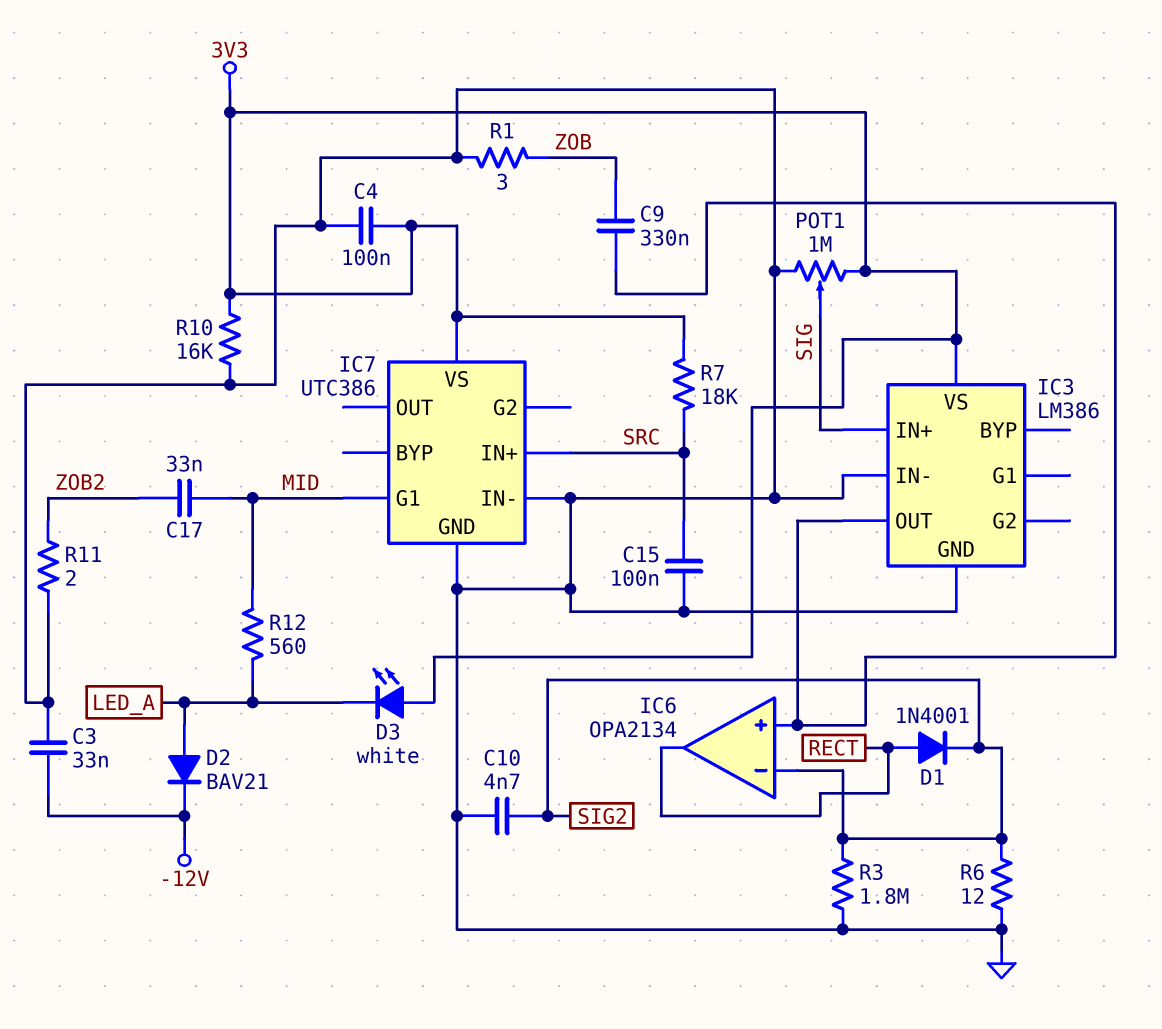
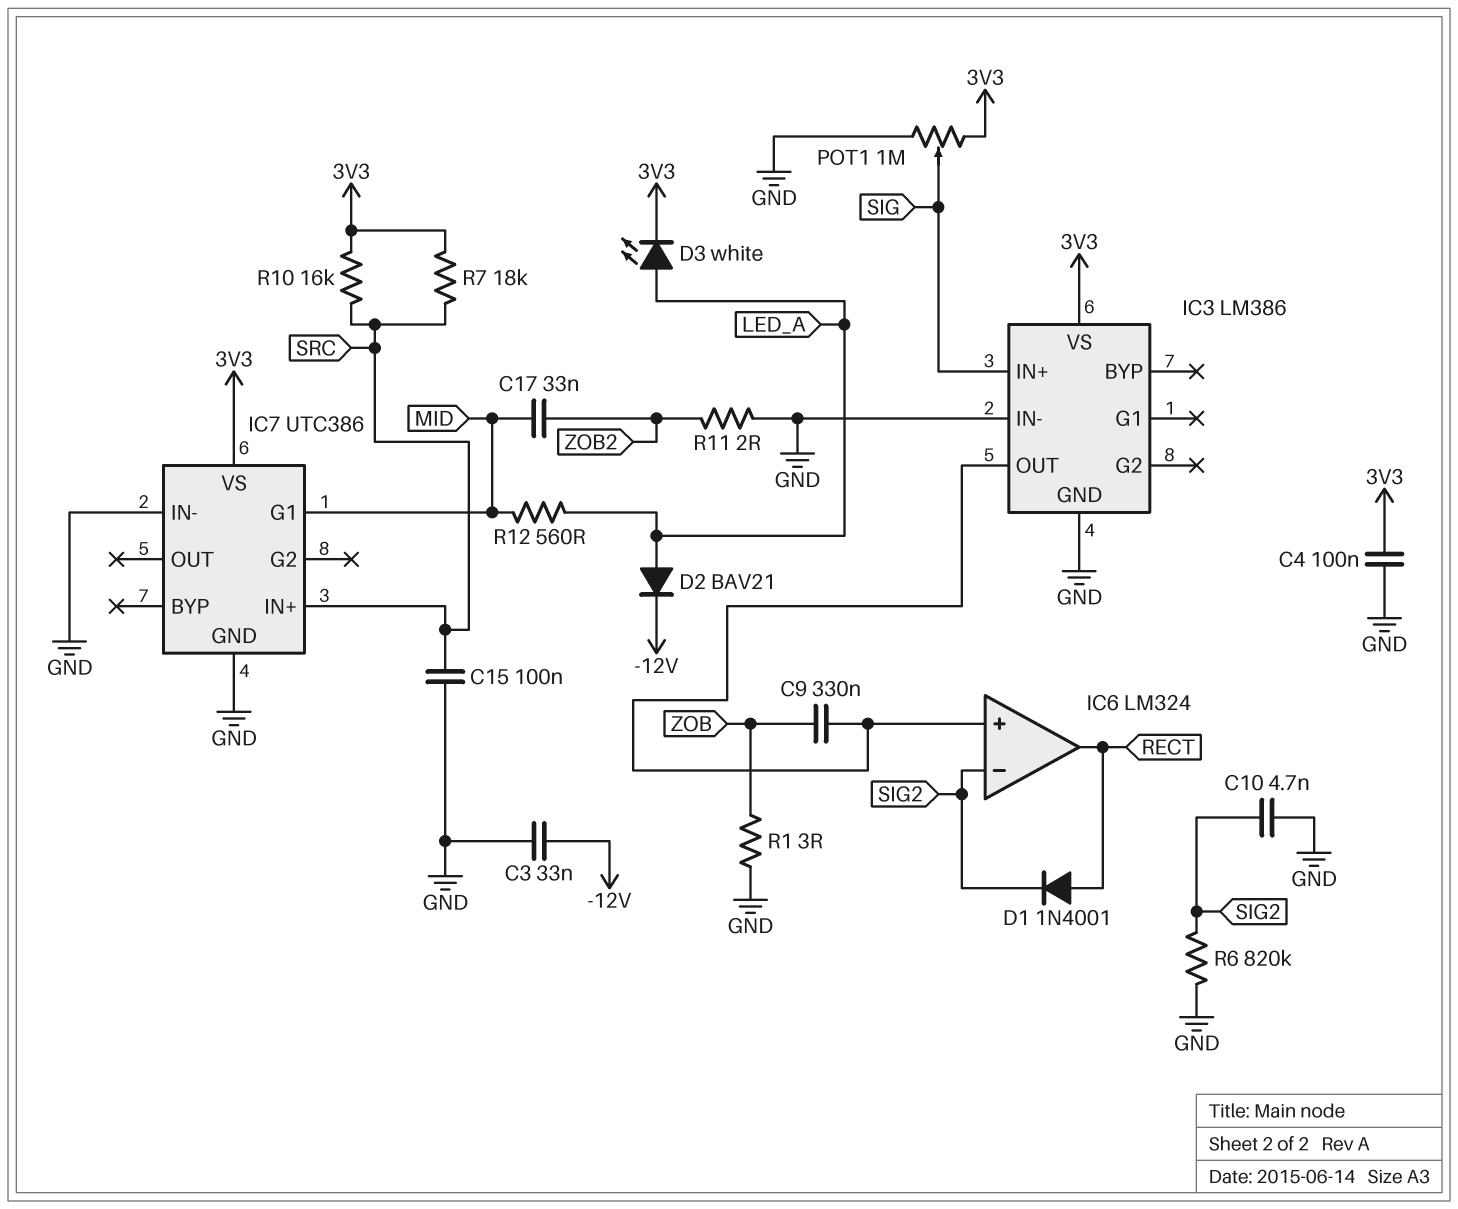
D3: LED white (A 3V3, K LED_A) -> LED white (A LED_A, K 3V3)
IC6: OPA2134 -> LM324
R3: 1.8M (GND, SIG2) -> none
R6: 12 (GND, SIG2) -> 820k (GND, SIG2)
R10: 16k (3V3, GND) -> 16k (3V3, SRC)

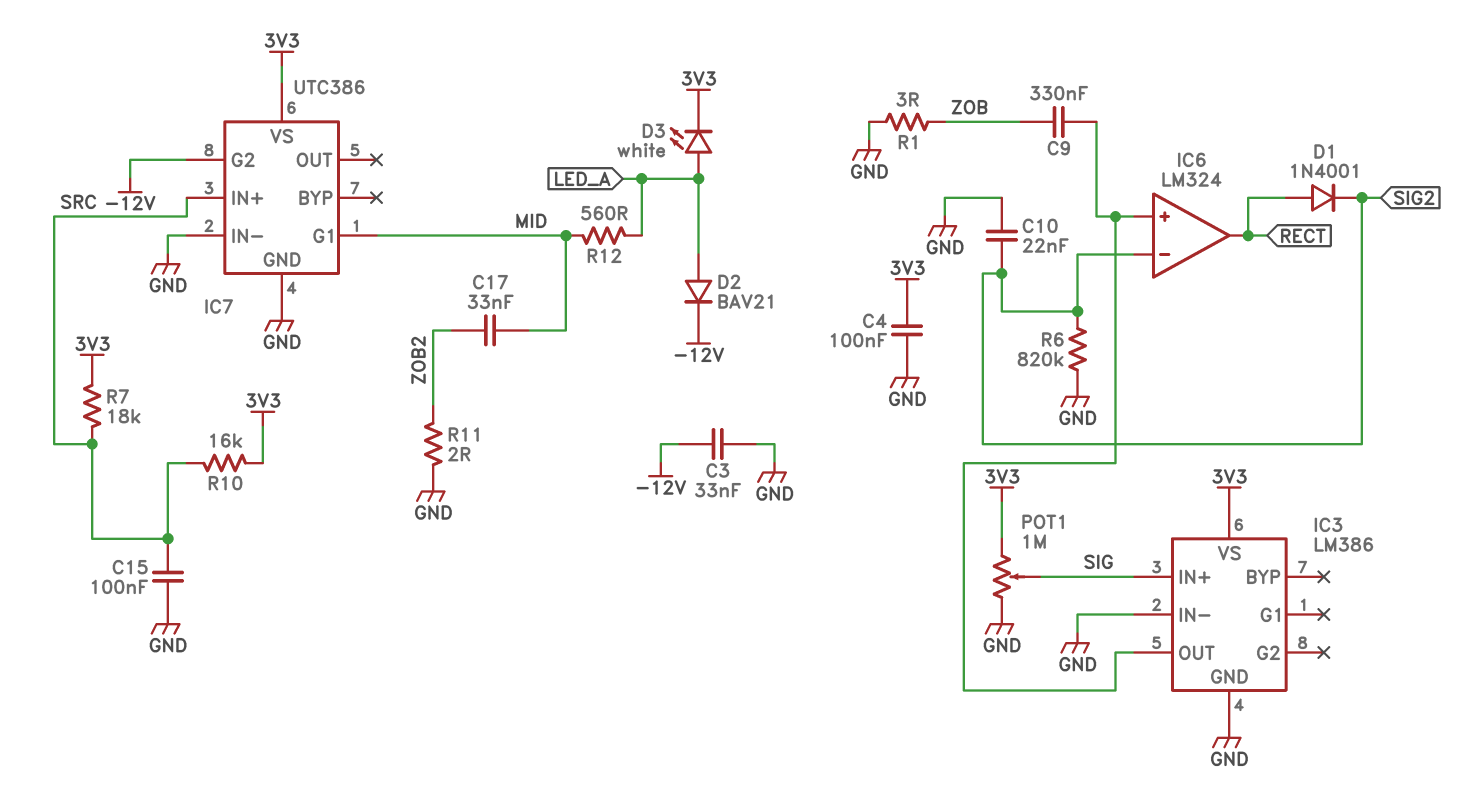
C10: 4.7nF (GND, SIG2) -> 22nF (GND, SIG2)
IC7 pin G2: none -> -12V

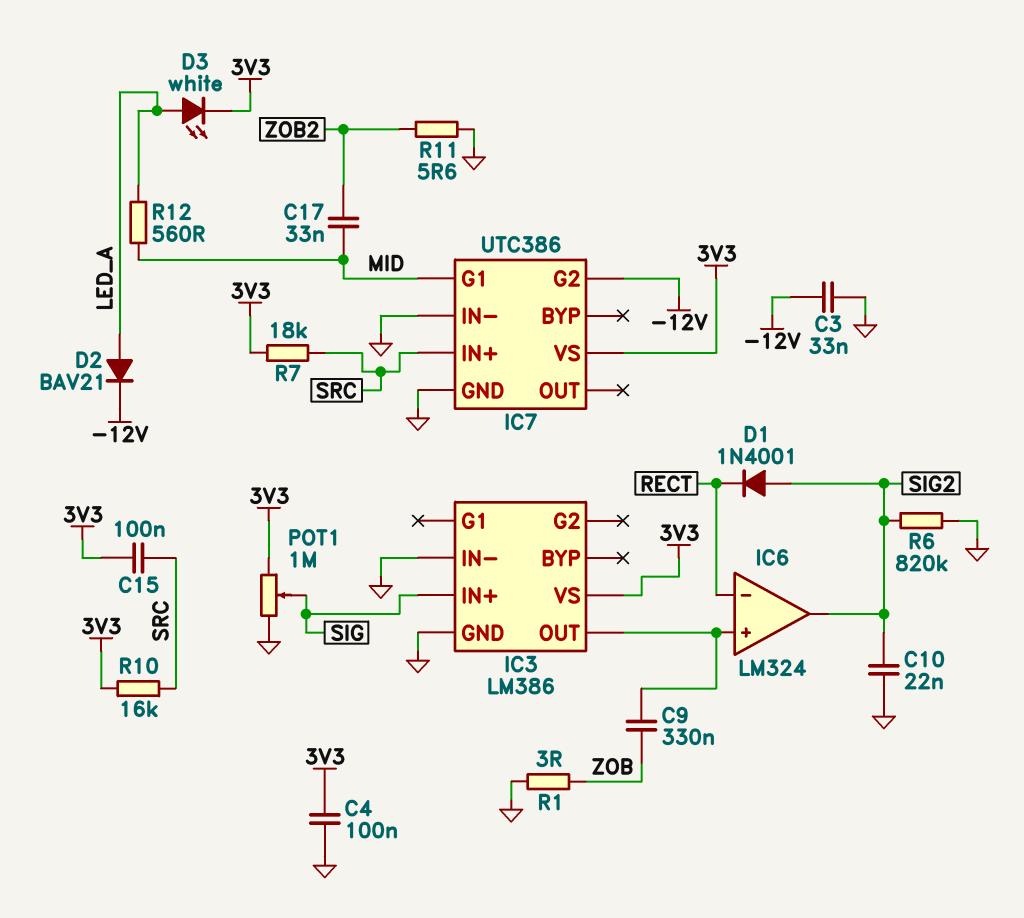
C15: 100nF (GND, SRC) -> 100nF (3V3, SRC)
D1: diode 1N4001 (A RECT, K SIG2) -> diode 1N4001 (A SIG2, K RECT)
IC6 pin in-: SIG2 -> RECT
IC6 pin out: RECT -> SIG2
R11: 2 (GND, ZOB2) -> 5.6 (GND, ZOB2)

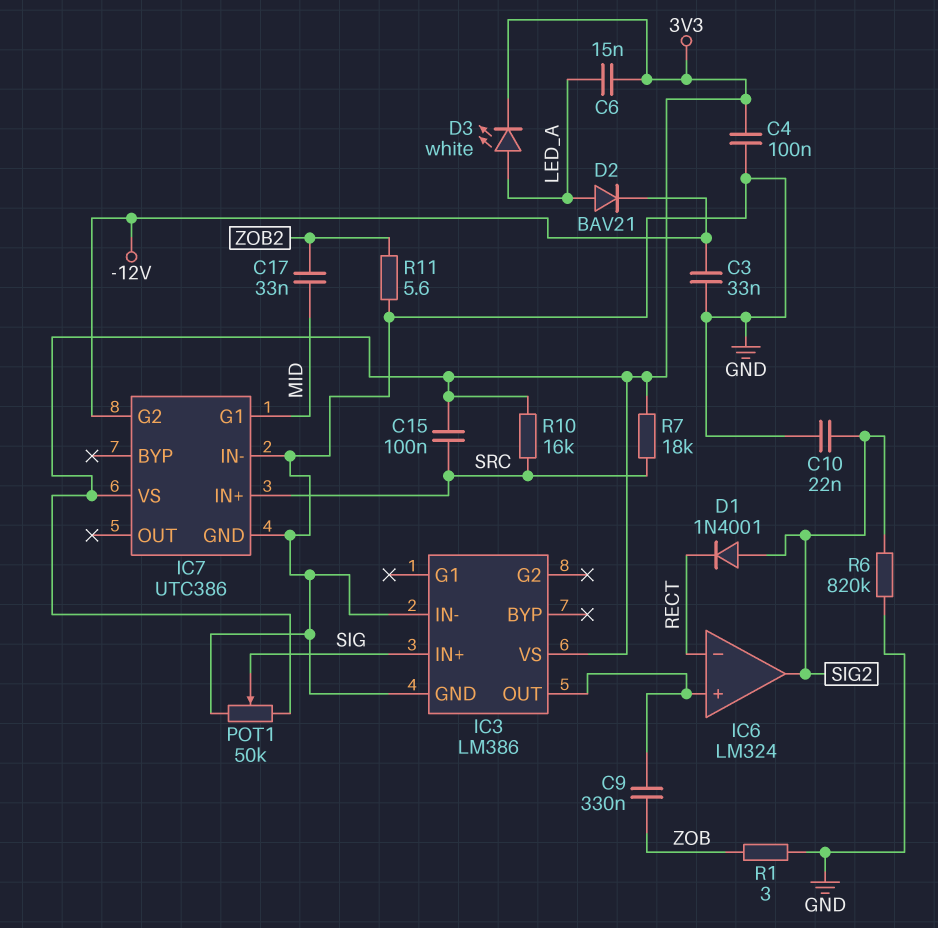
C6: none -> 15nF (3V3, LED_A)
POT1: 1M (3V3, GND, wiper SIG) -> 50k (3V3, GND, wiper SIG)
R12: 560 (LED_A, MID) -> none

